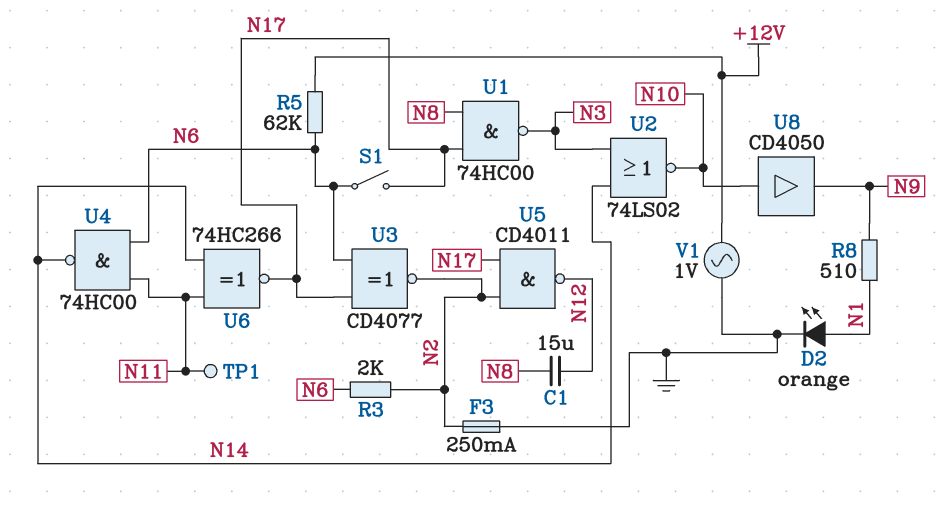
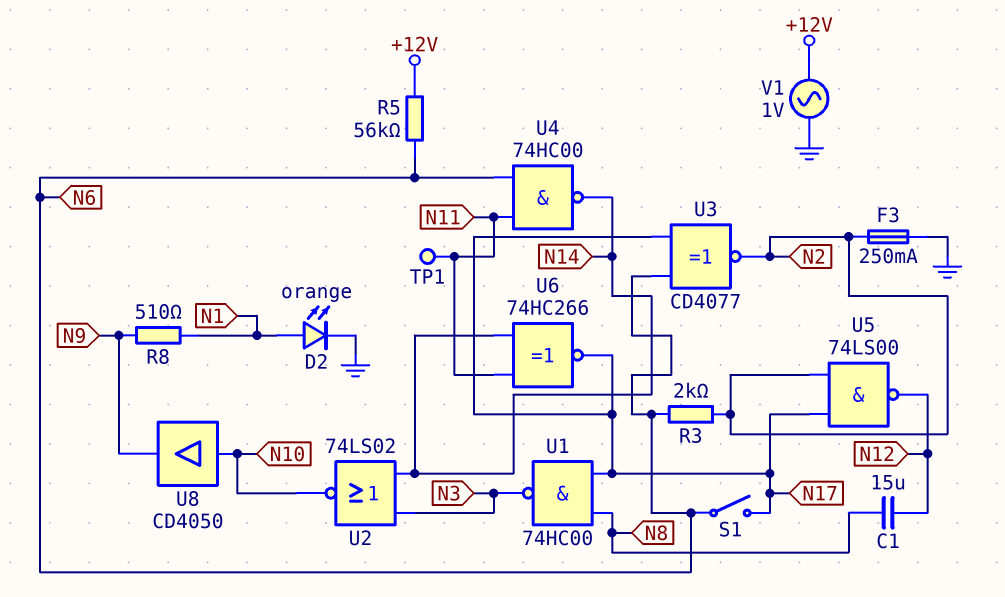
R5: 62k (+12V, N6) -> 56k (+12V, N6)
U5: NAND CD4011 (in N2, in N17, out N12) -> NAND 74LS00 (in N2, in N17, out N12)

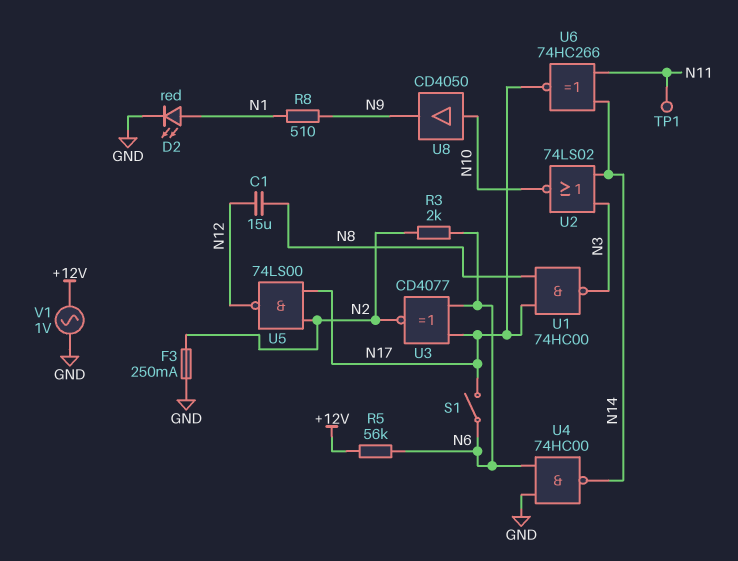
D2: LED orange (A N1, K GND) -> LED red (A N1, K GND)
U4: NAND 74HC00 (in N6, in N11, out N14) -> NAND 74HC00 (in GND, in N6, out N14)

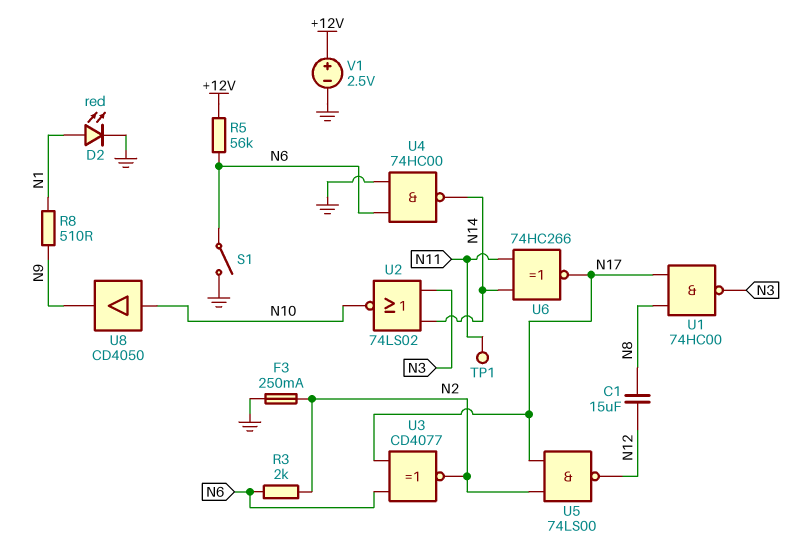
S1: switch (N6, N17) -> switch (GND, N6)
V1: AC 1V (+12V, GND) -> 2.5V (plus +12V, minus GND)

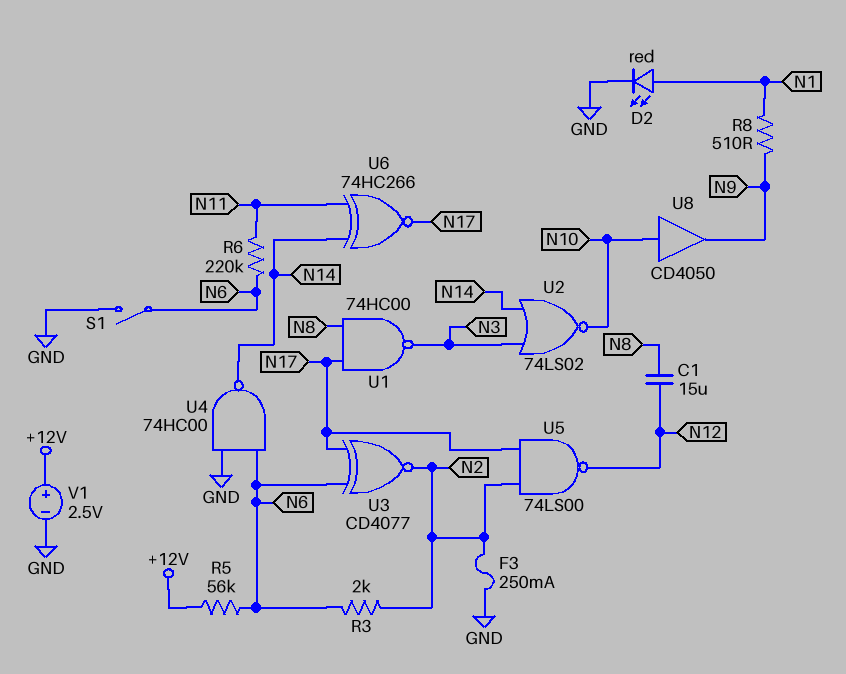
R6: none -> 220k (N6, N11)
TP1: test point (N11) -> none

